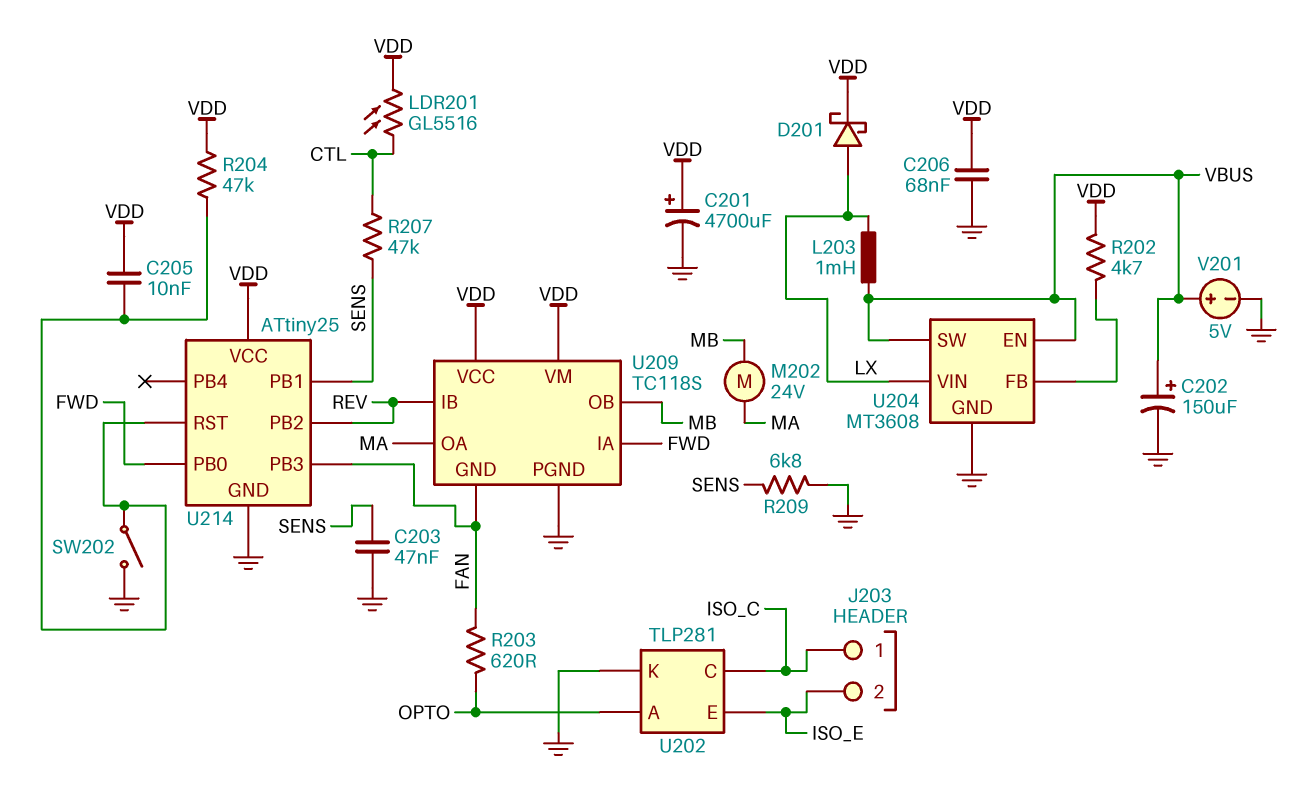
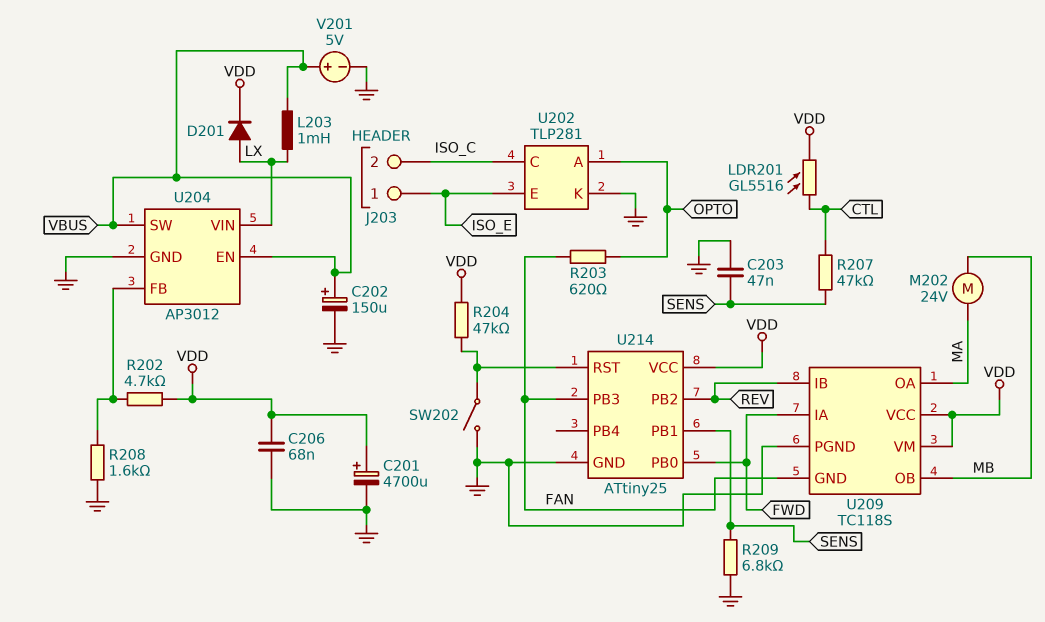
C205: 10nF (U214/RST, VDD) -> none
D201: schottky (A LX, K VDD) -> diode (A LX, K VDD)
J203 pin 1: ISO_C -> ISO_E
J203 pin 2: ISO_E -> ISO_C
R208: none -> 1.6k (GND, U204/FB)
U204: MT3608 -> AP3012

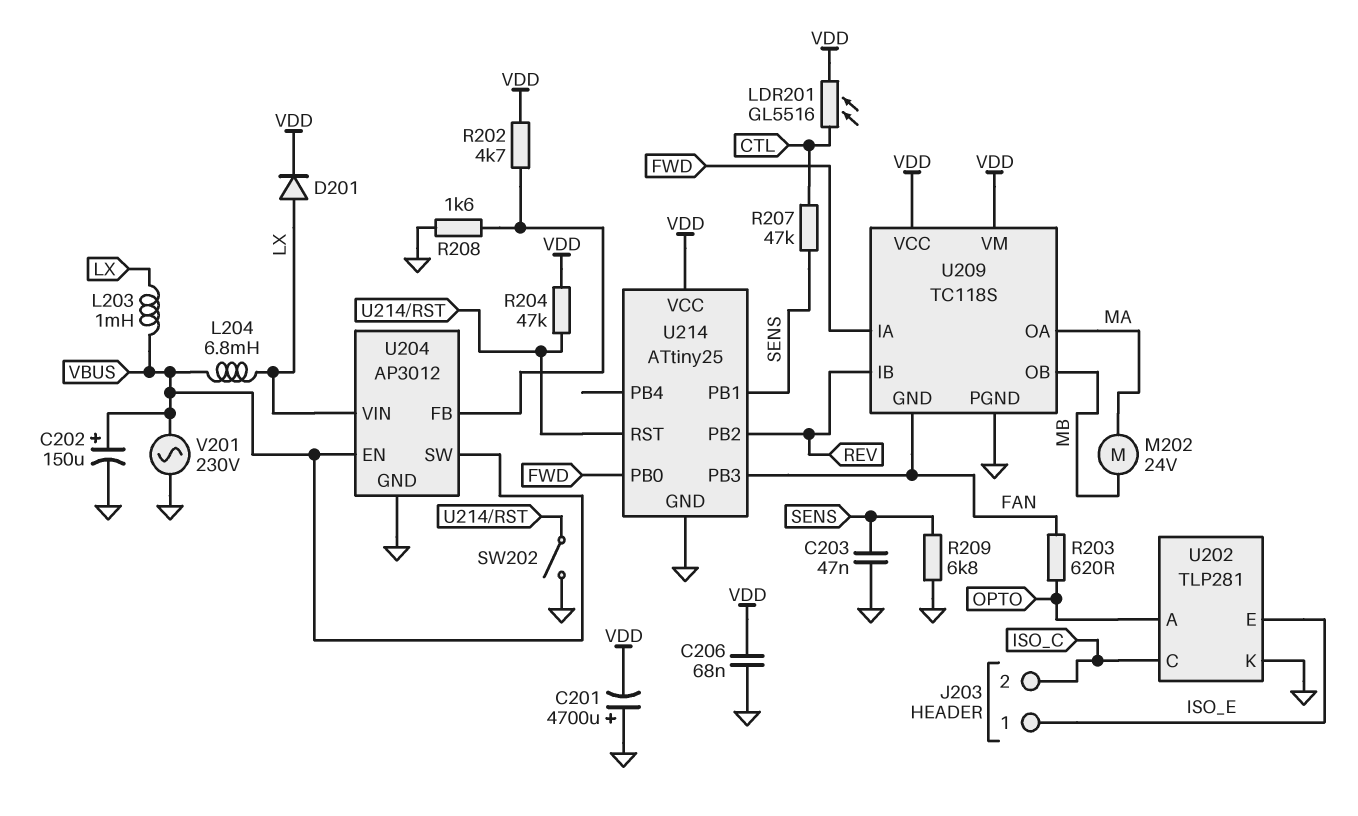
C201: 4700uF (plus VDD, minus GND) -> 4700uF (plus GND, minus VDD)
L204: none -> 6.8mH (LX, VBUS)
V201: 5V (plus VBUS, minus GND) -> AC 230V (GND, VBUS)

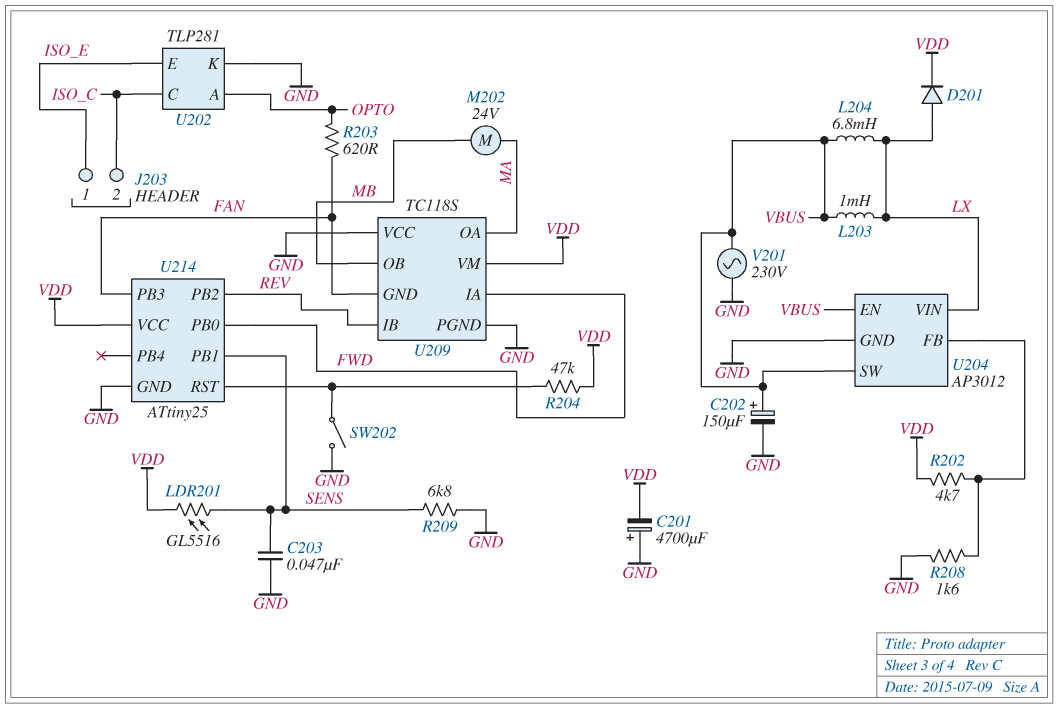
C206: 68nF (GND, VDD) -> none
LDR201: GL5516 (CTL, VDD) -> GL5516 (SENS, VDD)
R207: 47k (CTL, SENS) -> none
U209 pin VCC: VDD -> GND

